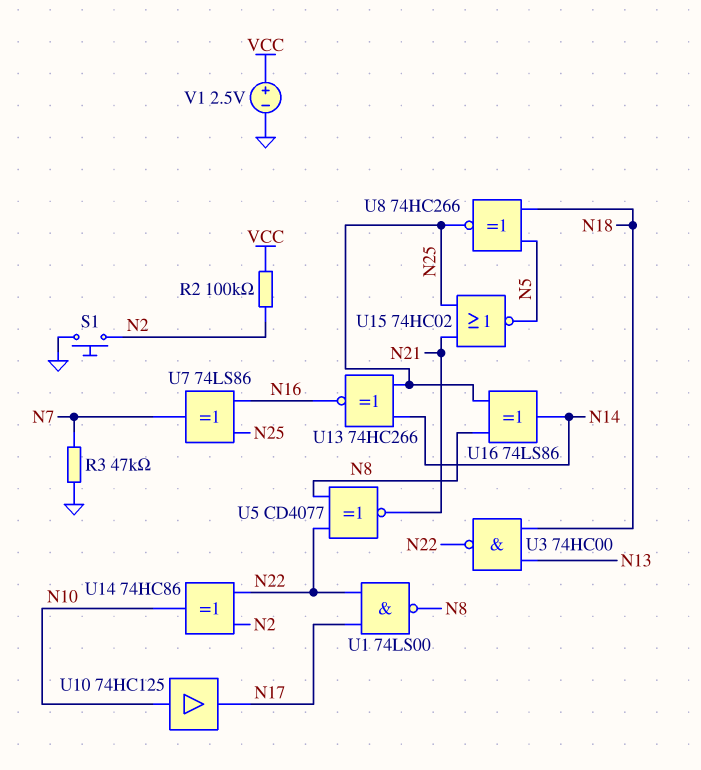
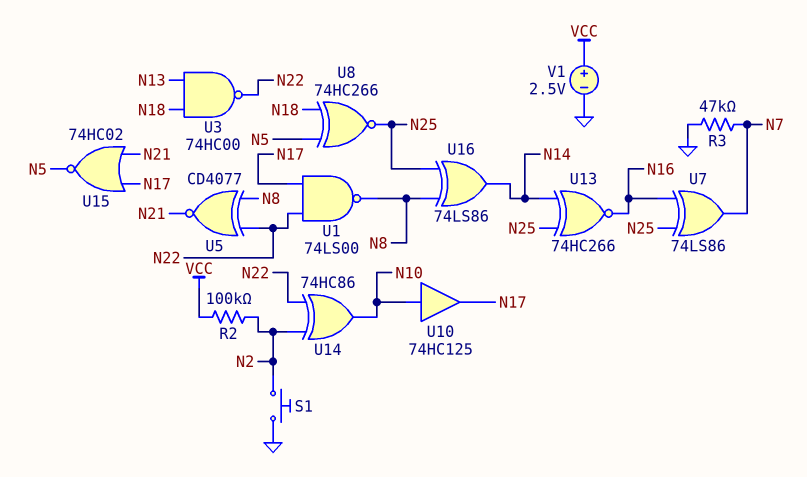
U15: NOR 74HC02 (in N21, in N25, out N5) -> NOR 74HC02 (in N17, in N21, out N5)

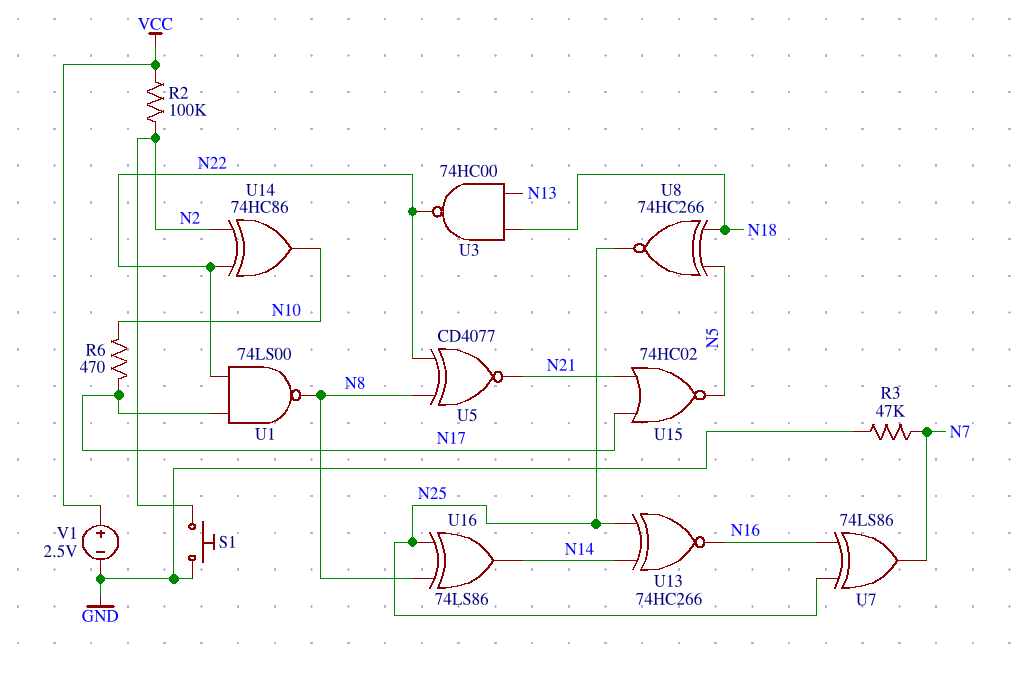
R6: none -> 470 (N10, N17)
U10: buffer 74HC125 (in N10, out N17) -> none

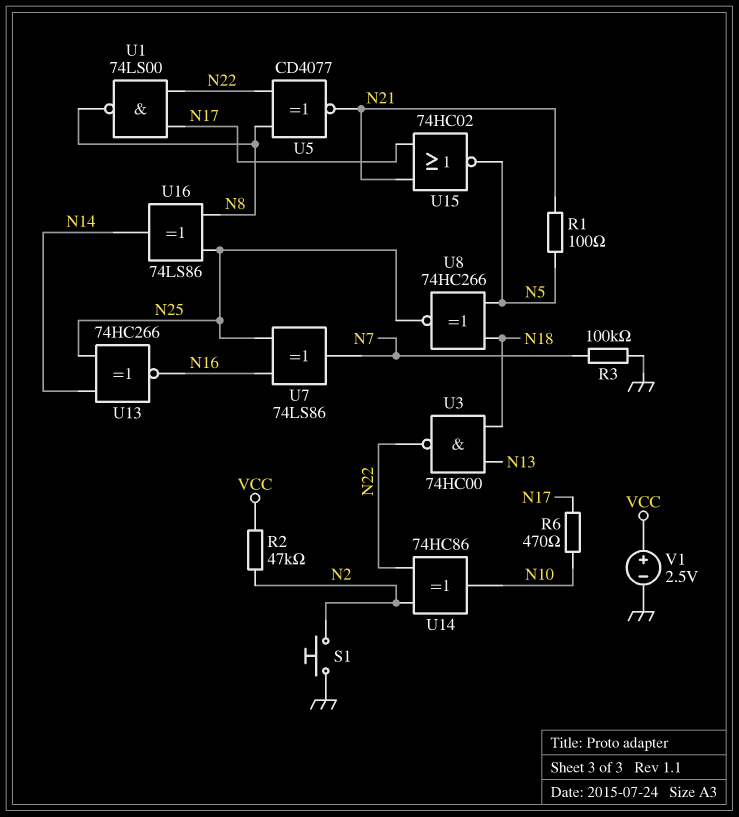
R1: none -> 100 (N5, N21)
R2: 100k (N2, VCC) -> 47k (N2, VCC)
R3: 47k (GND, N7) -> 100k (GND, N7)

